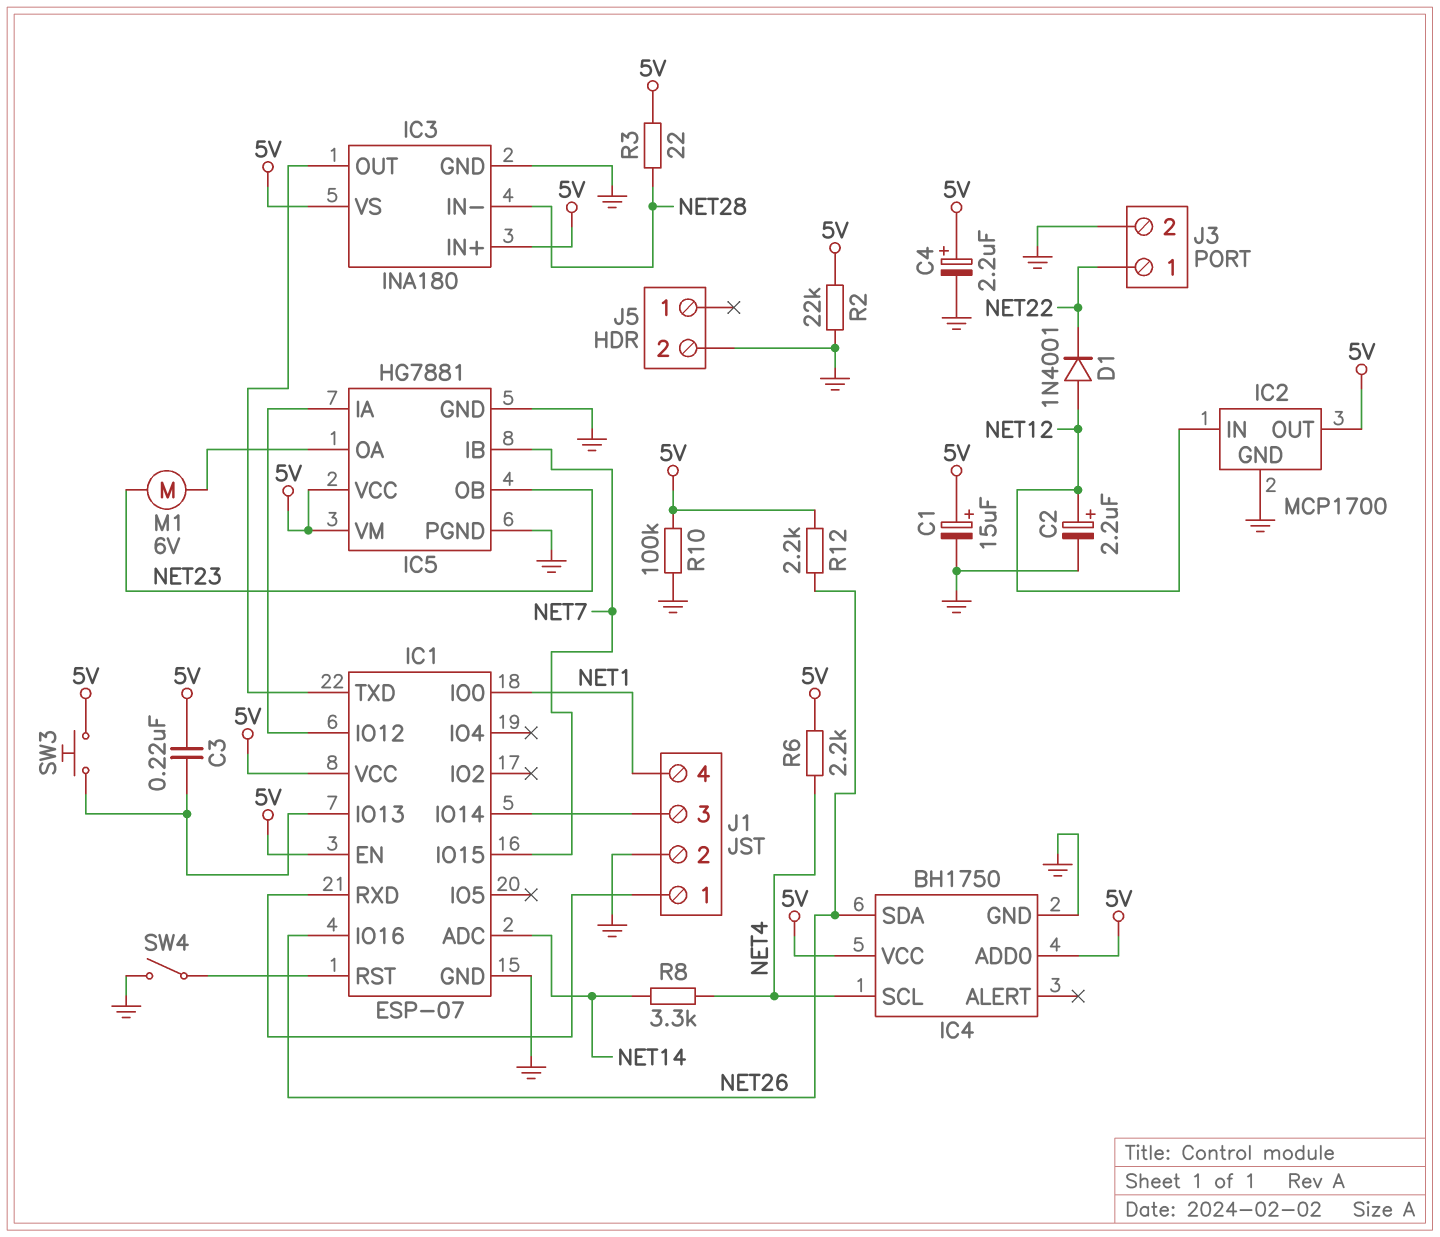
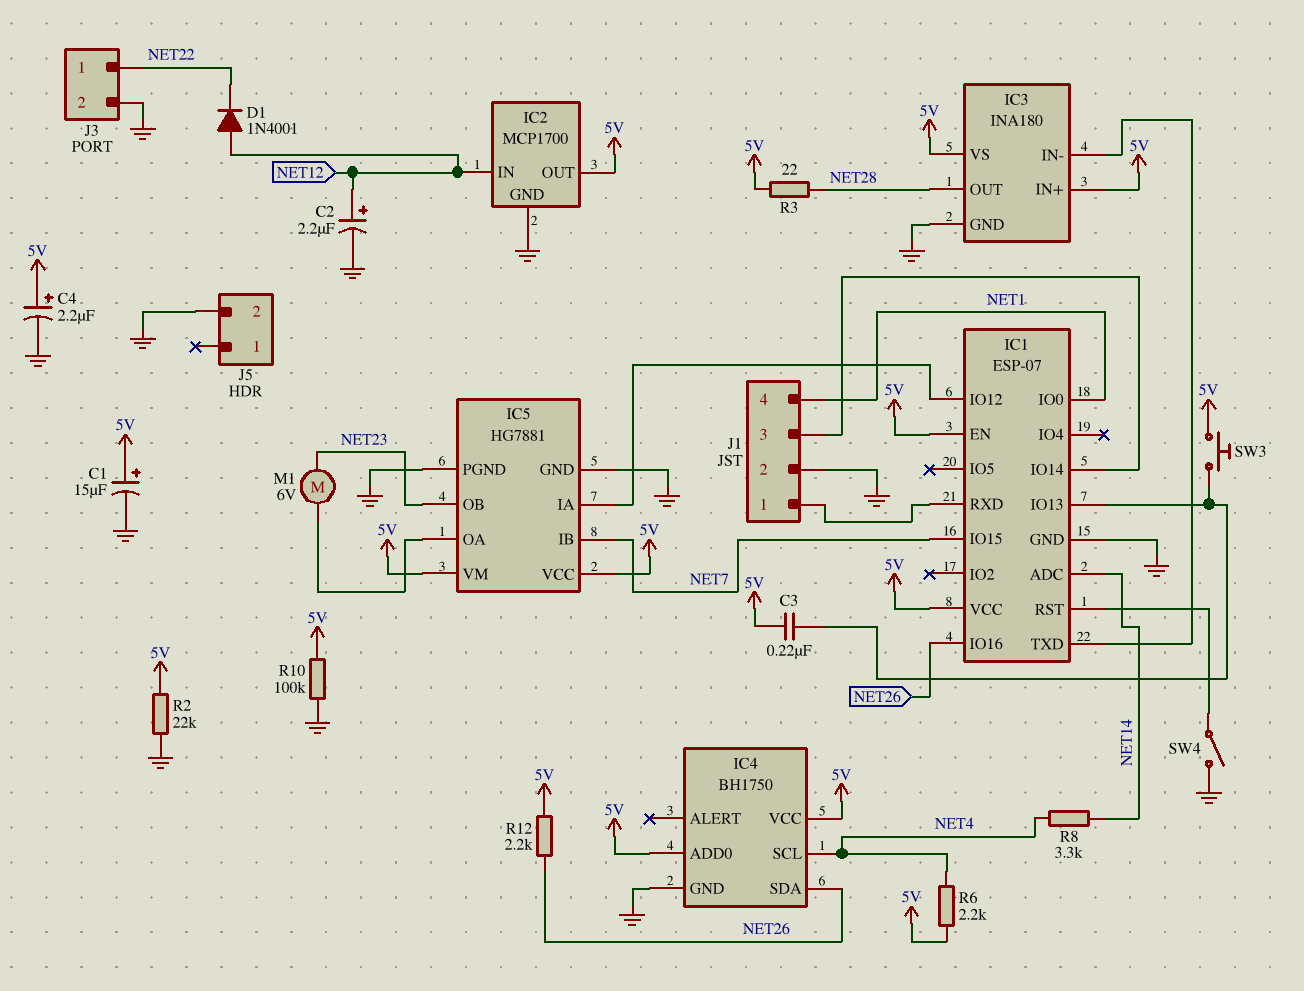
IC3 pin IN-: NET28 -> IC1/TXD
IC3 pin OUT: IC1/TXD -> NET28

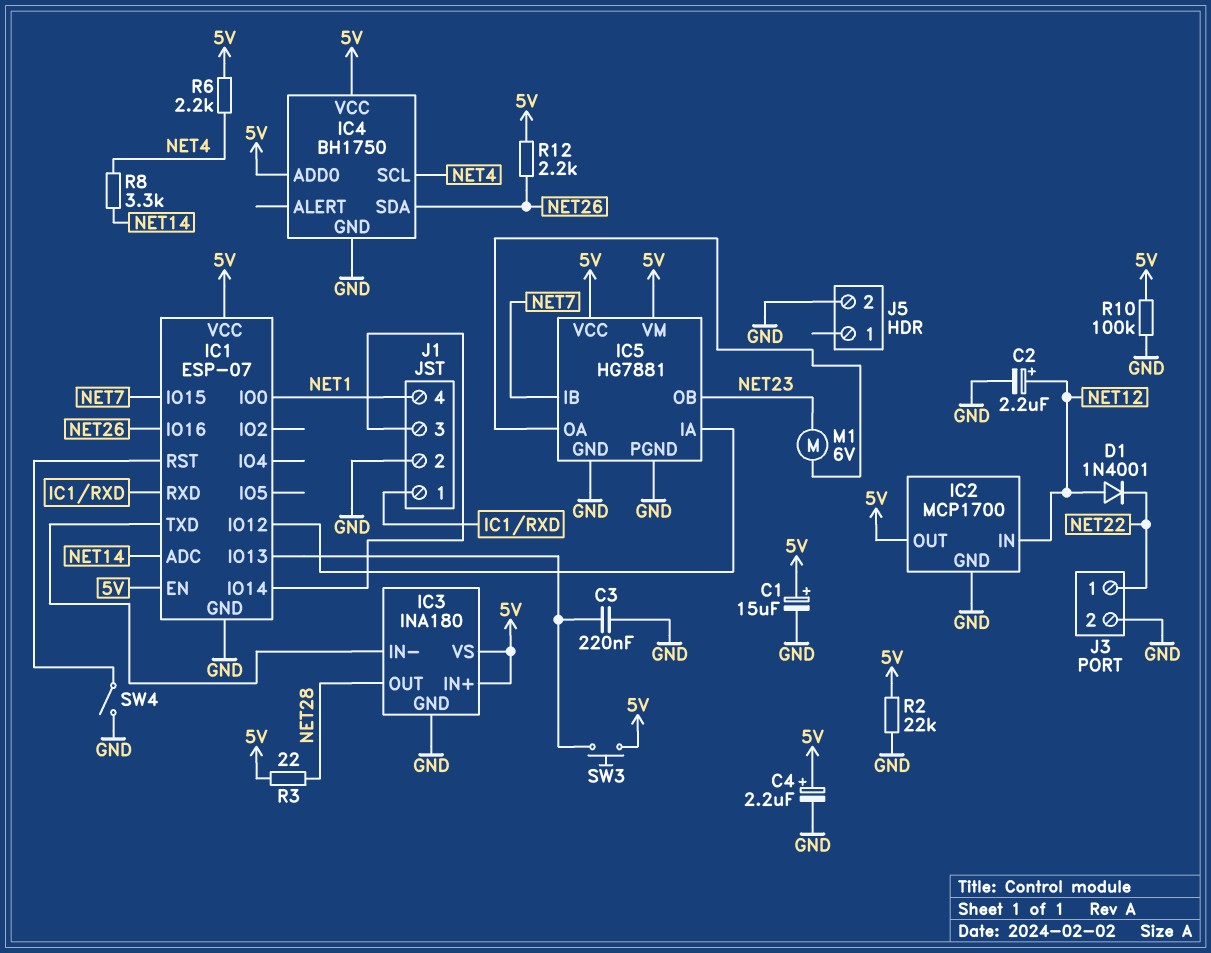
C3: 220nF (5V, IC1/IO13) -> 220nF (GND, IC1/IO13)

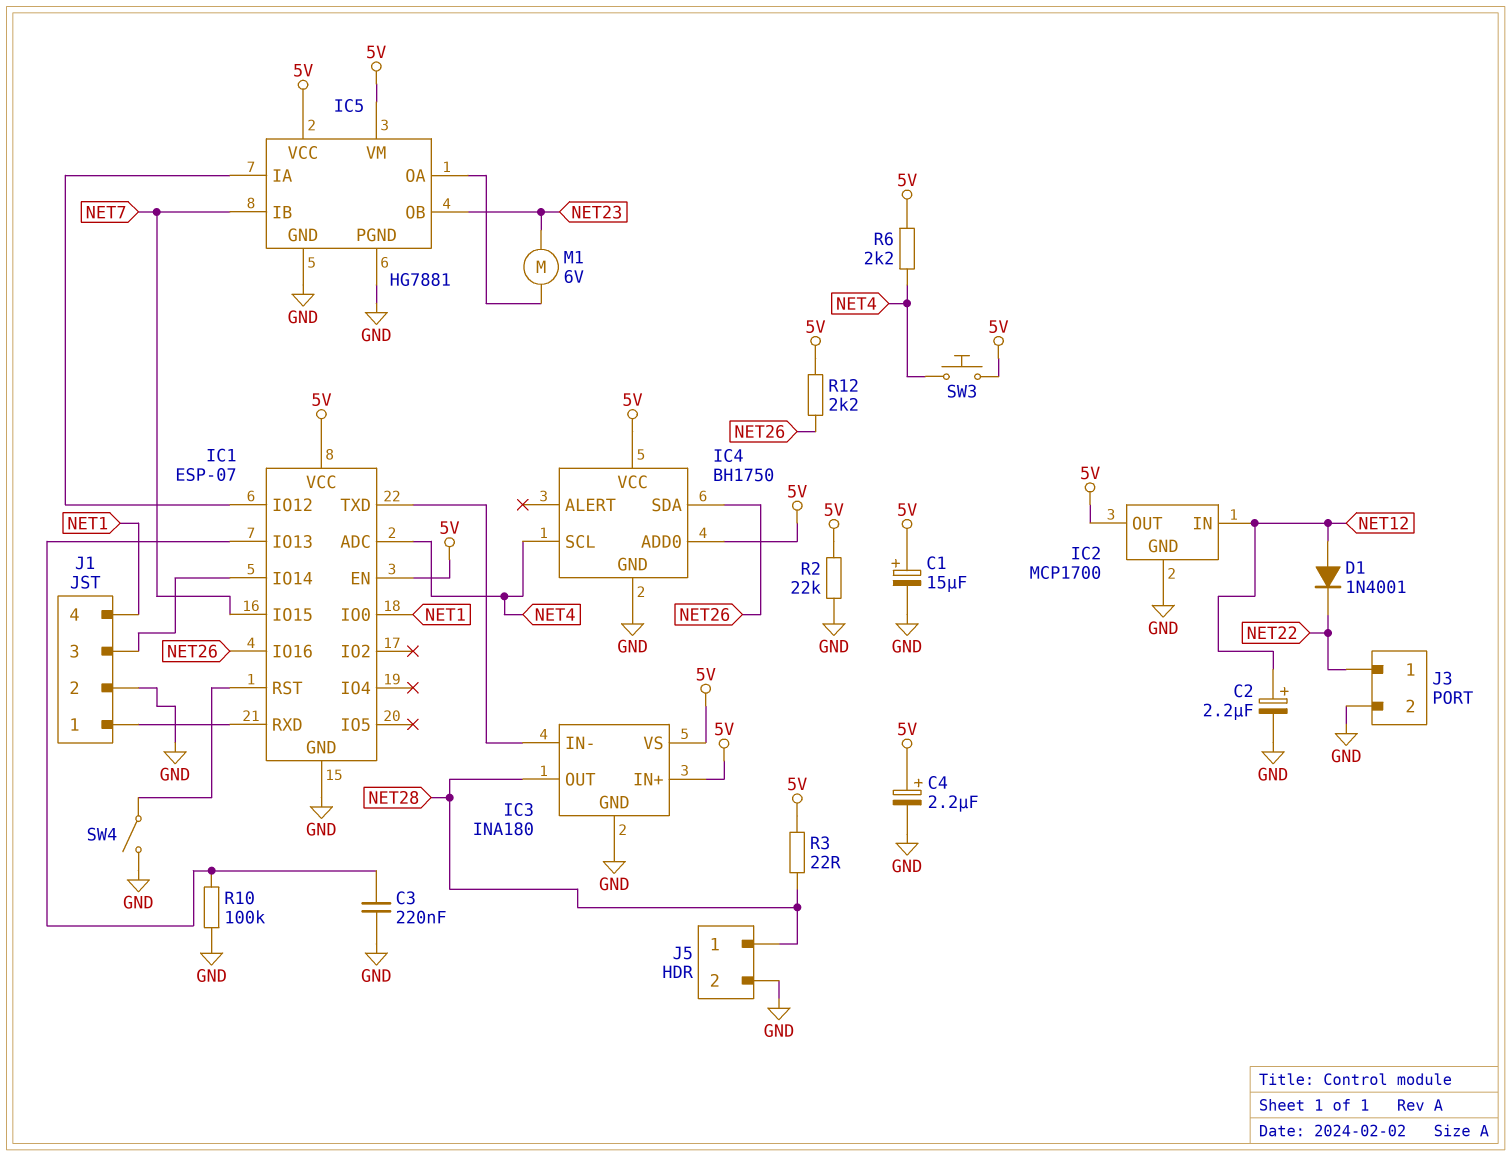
IC1 pin ADC: NET14 -> NET4
J5 pin 1: none -> NET28
R8: 3.3k (NET4, NET14) -> none
R10: 100k (5V, GND) -> 100k (GND, IC1/IO13)
SW3: button (5V, IC1/IO13) -> button (5V, NET4)

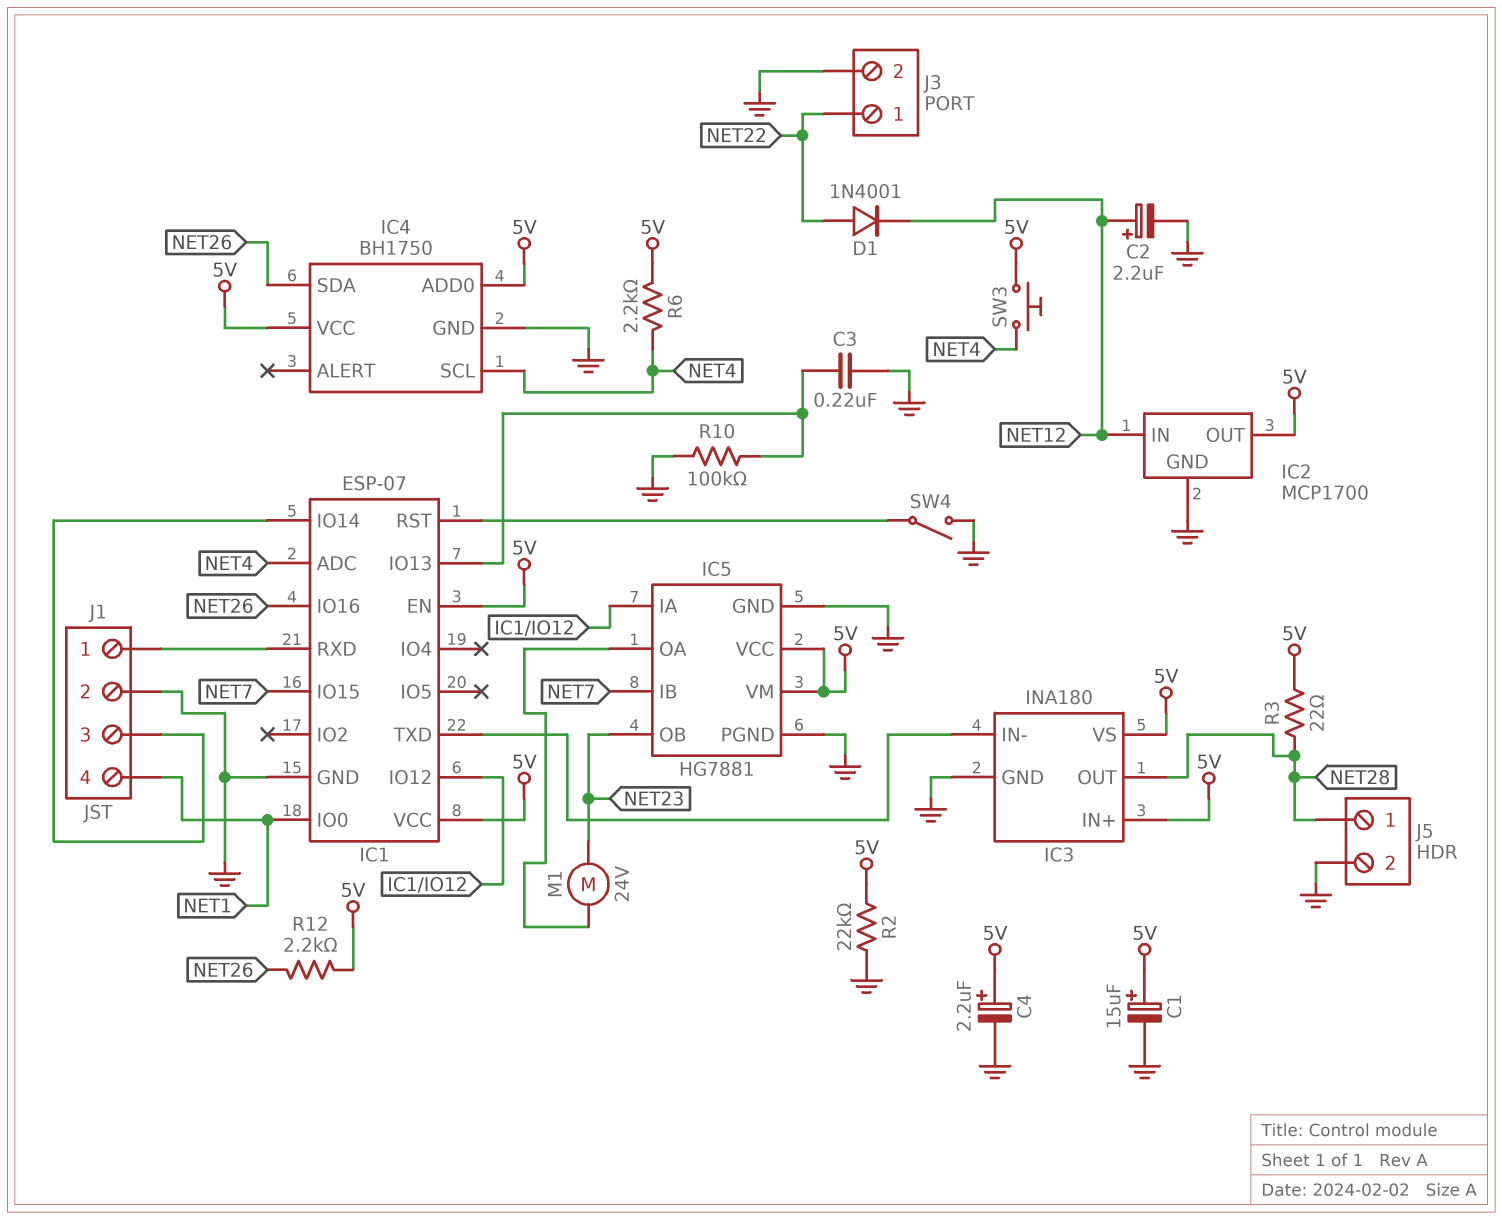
D1: diode 1N4001 (A NET12, K NET22) -> diode 1N4001 (A NET22, K NET12)
M1: motor 6V (IC5/OA, NET23) -> motor 24V (IC5/OA, NET23)

